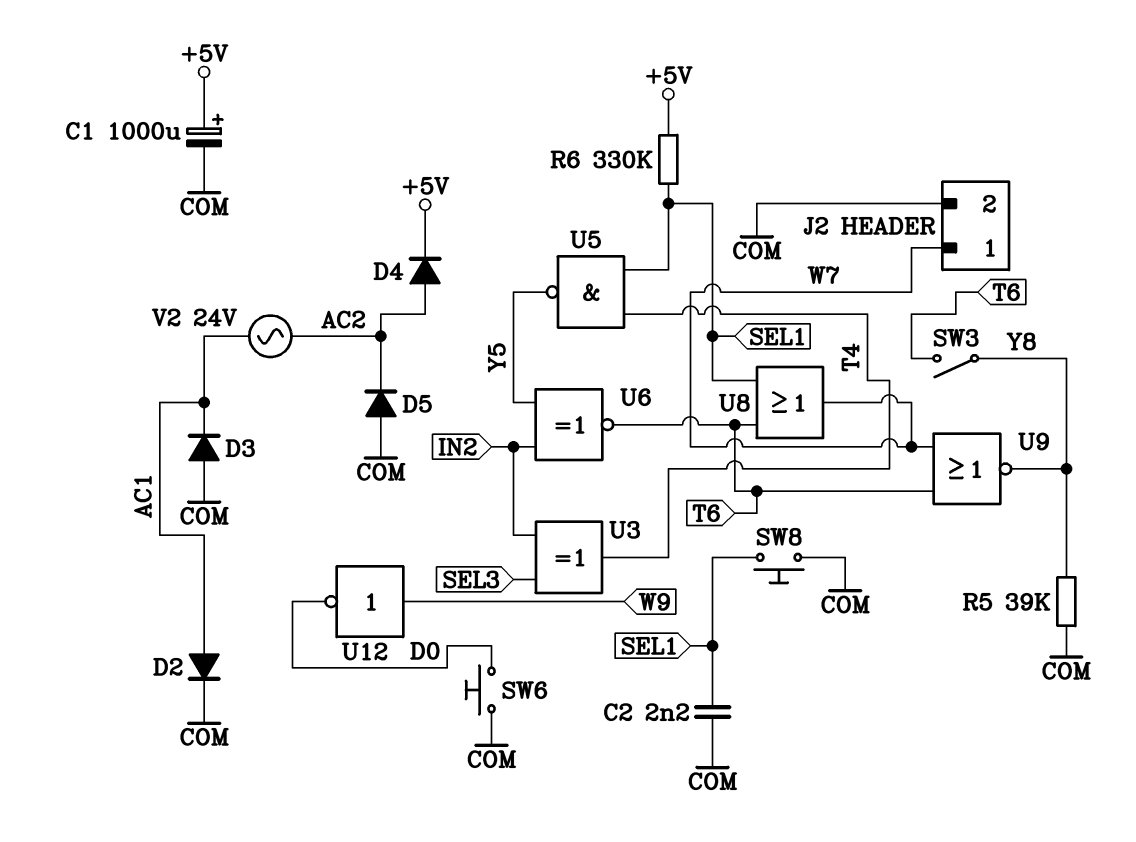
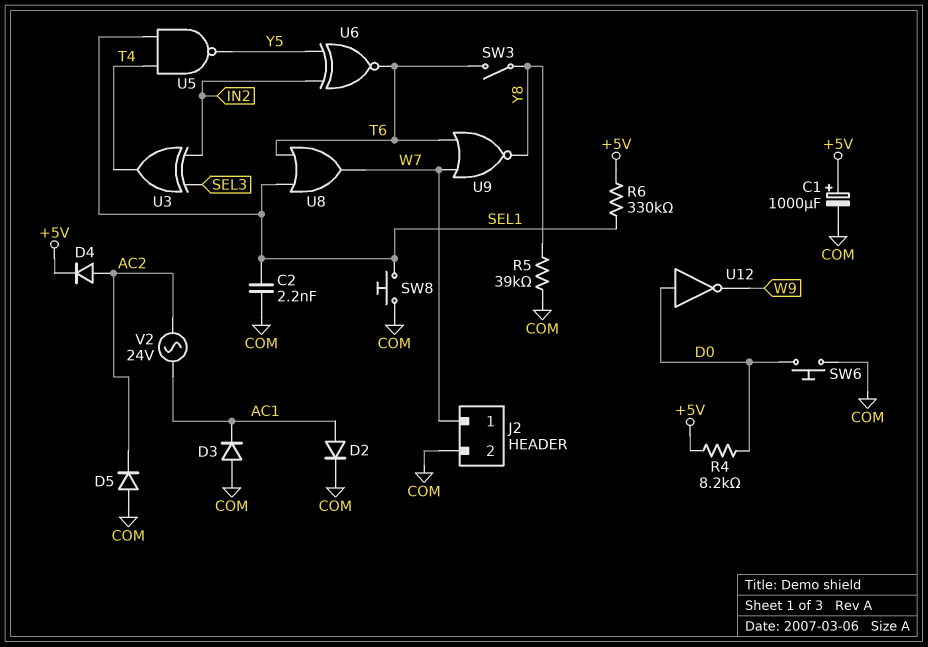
R4: none -> 8.2k (+5V, D0)
U12: NOT (in W9, out D0) -> NOT (in D0, out W9)

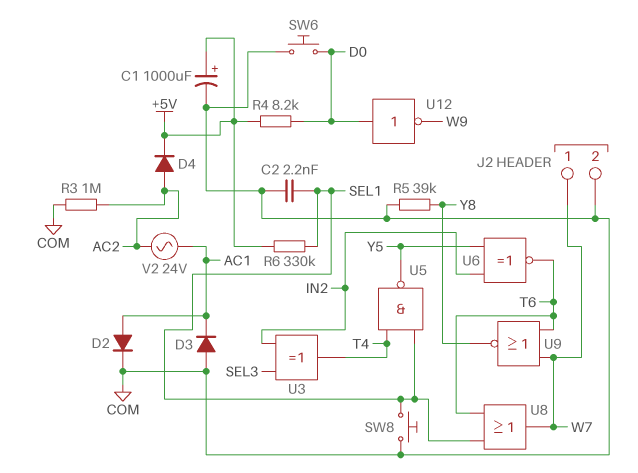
D5: diode (A COM, K AC2) -> none
R3: none -> 1M (AC2, COM)
SW3: switch (T6, Y8) -> none

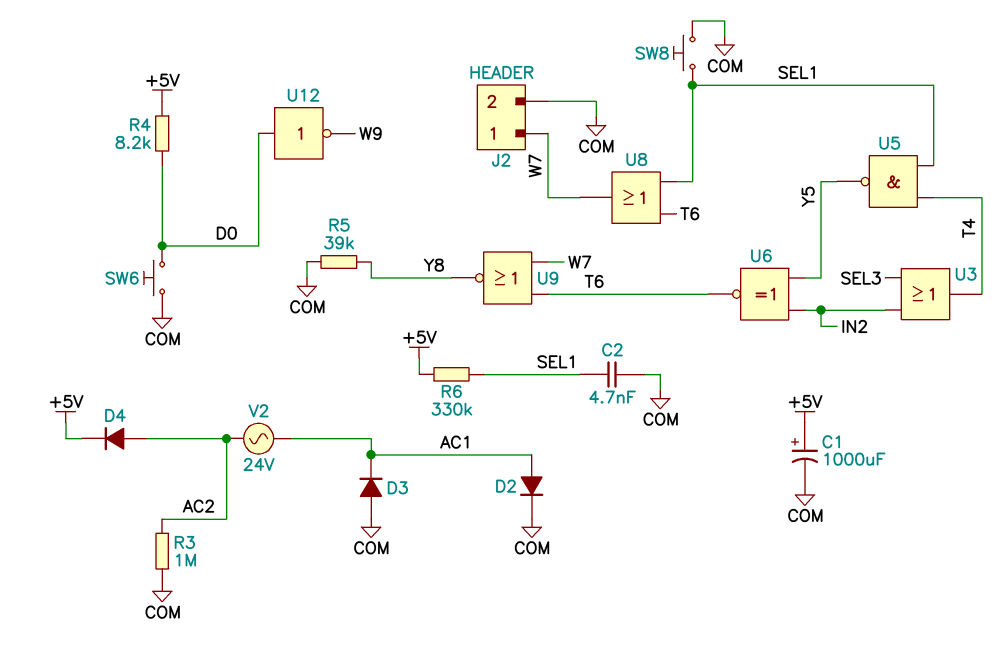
C2: 2.2nF (COM, SEL1) -> 4.7nF (COM, SEL1)
U3: XOR (in IN2, in SEL3, out T4) -> OR (in IN2, in SEL3, out T4)

